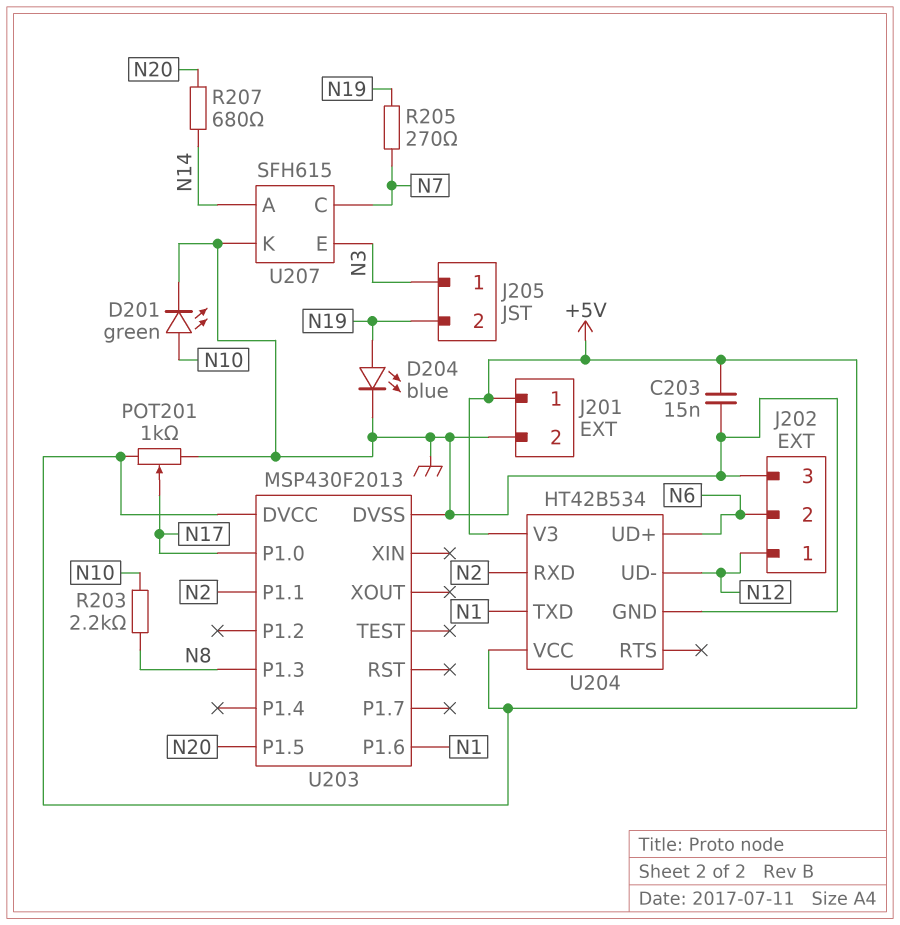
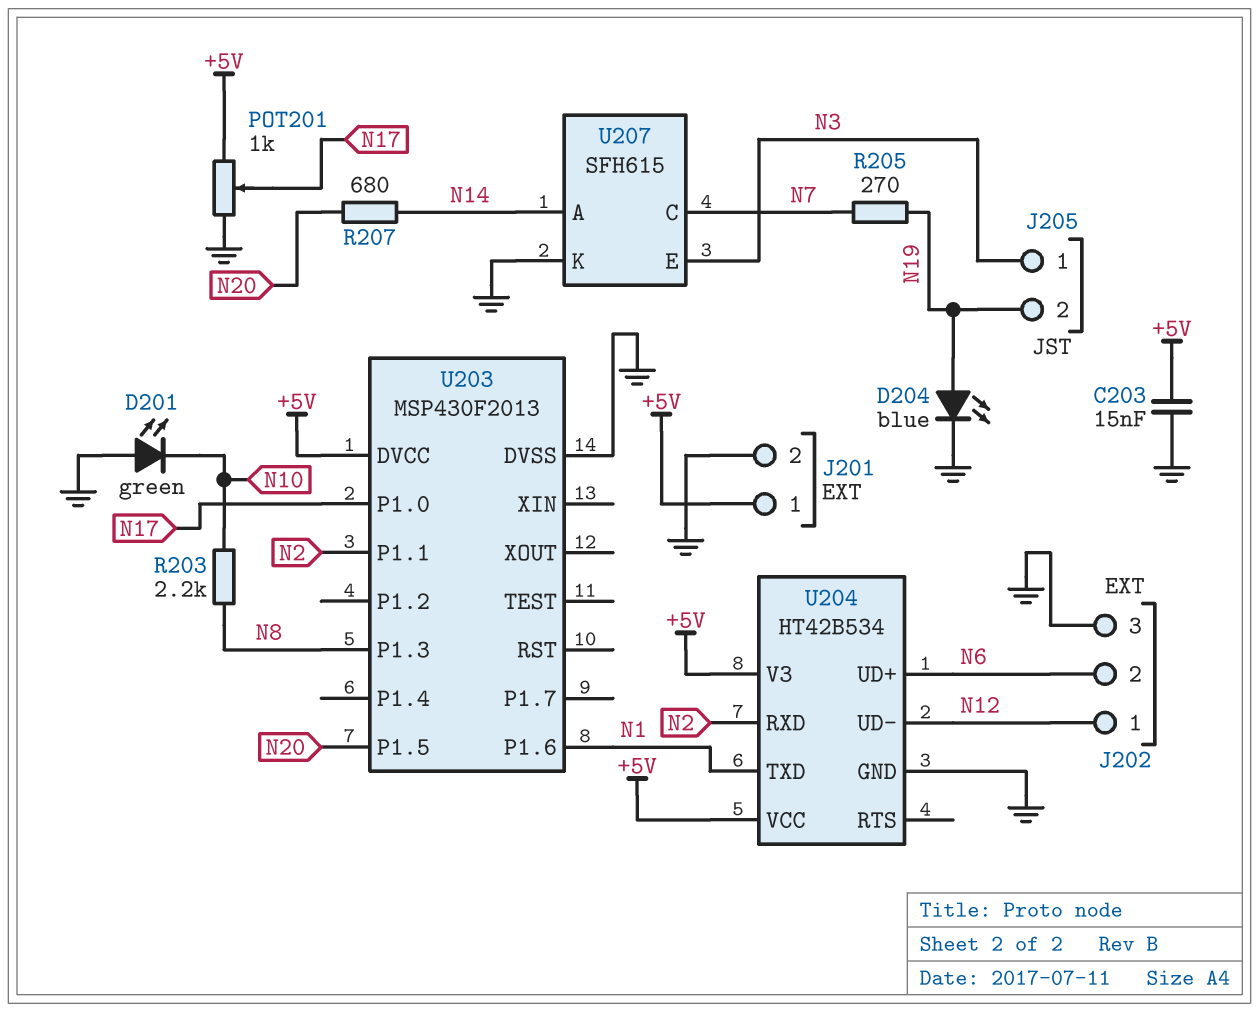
D201: LED green (A N10, K GND) -> LED green (A GND, K N10)

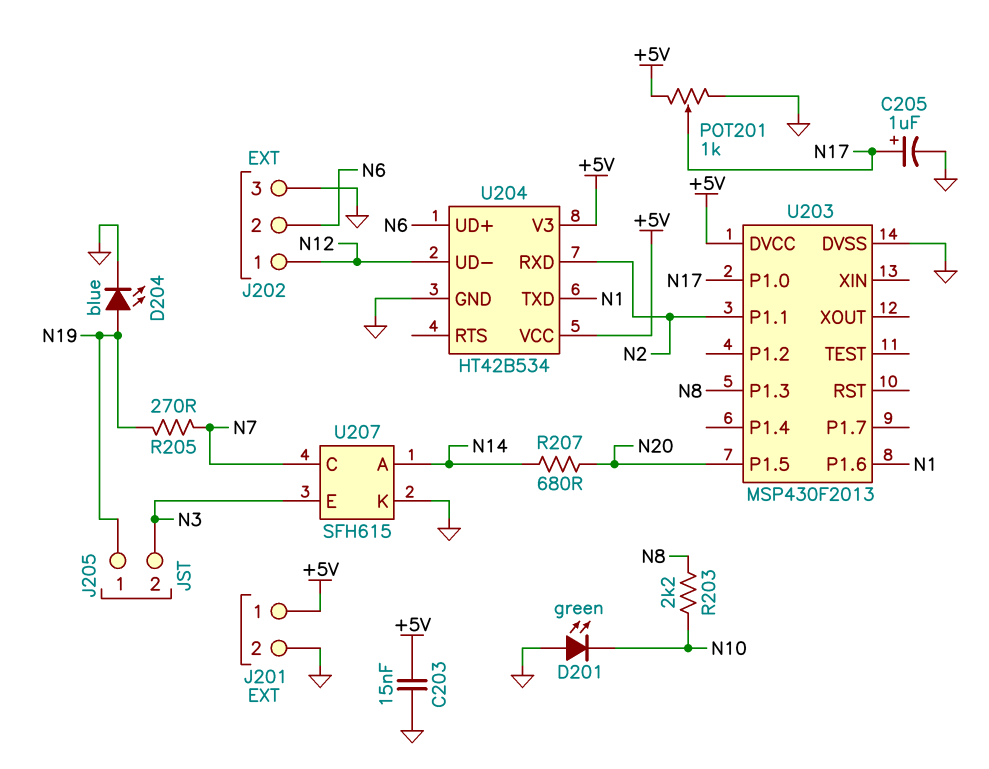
C205: none -> 1uF (plus N17, minus GND)
J205 pin 1: N3 -> N19
J205 pin 2: N19 -> N3

